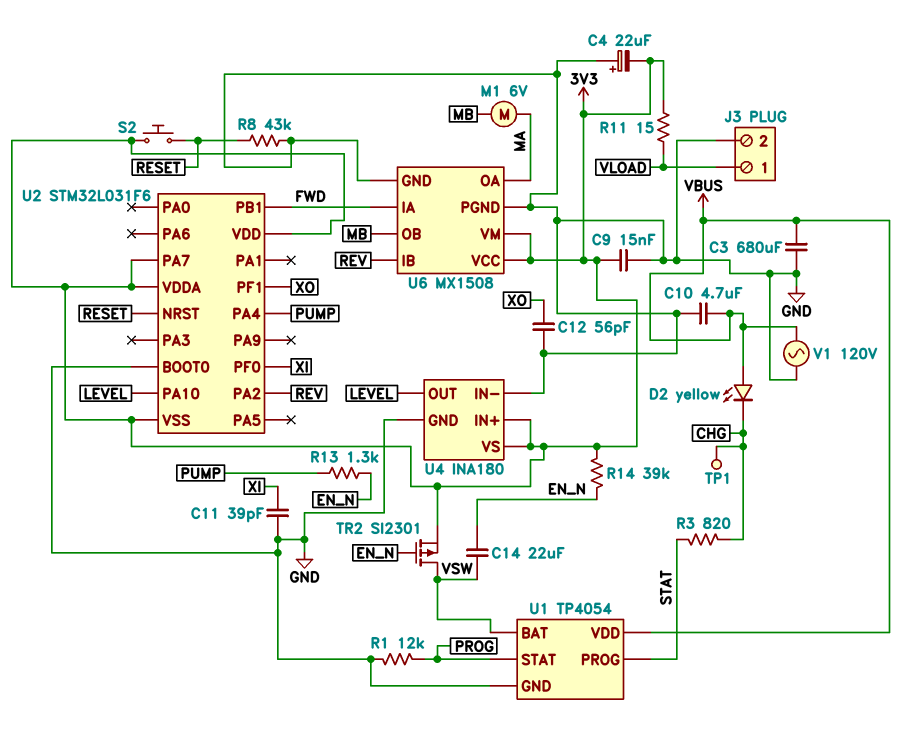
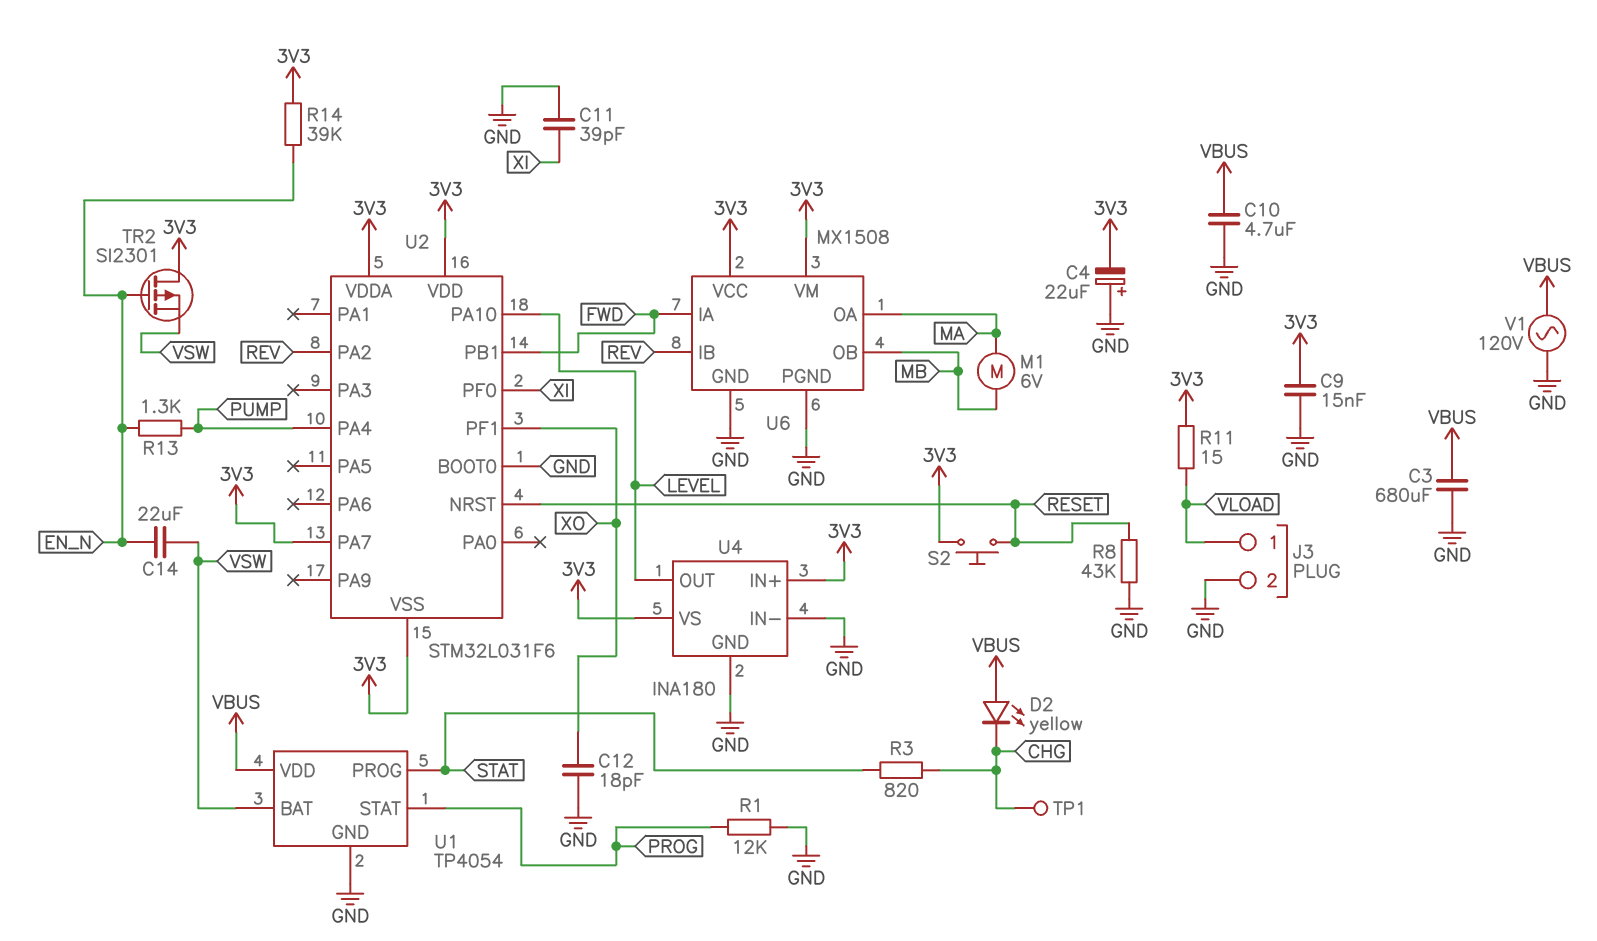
C12: 56pF (GND, XO) -> 18pF (GND, XO)
TR2: PMOS SI2301 (G EN_N, D VSW, S 3V3) -> PMOS SI2301 (G EN_N, D 3V3, S VSW)

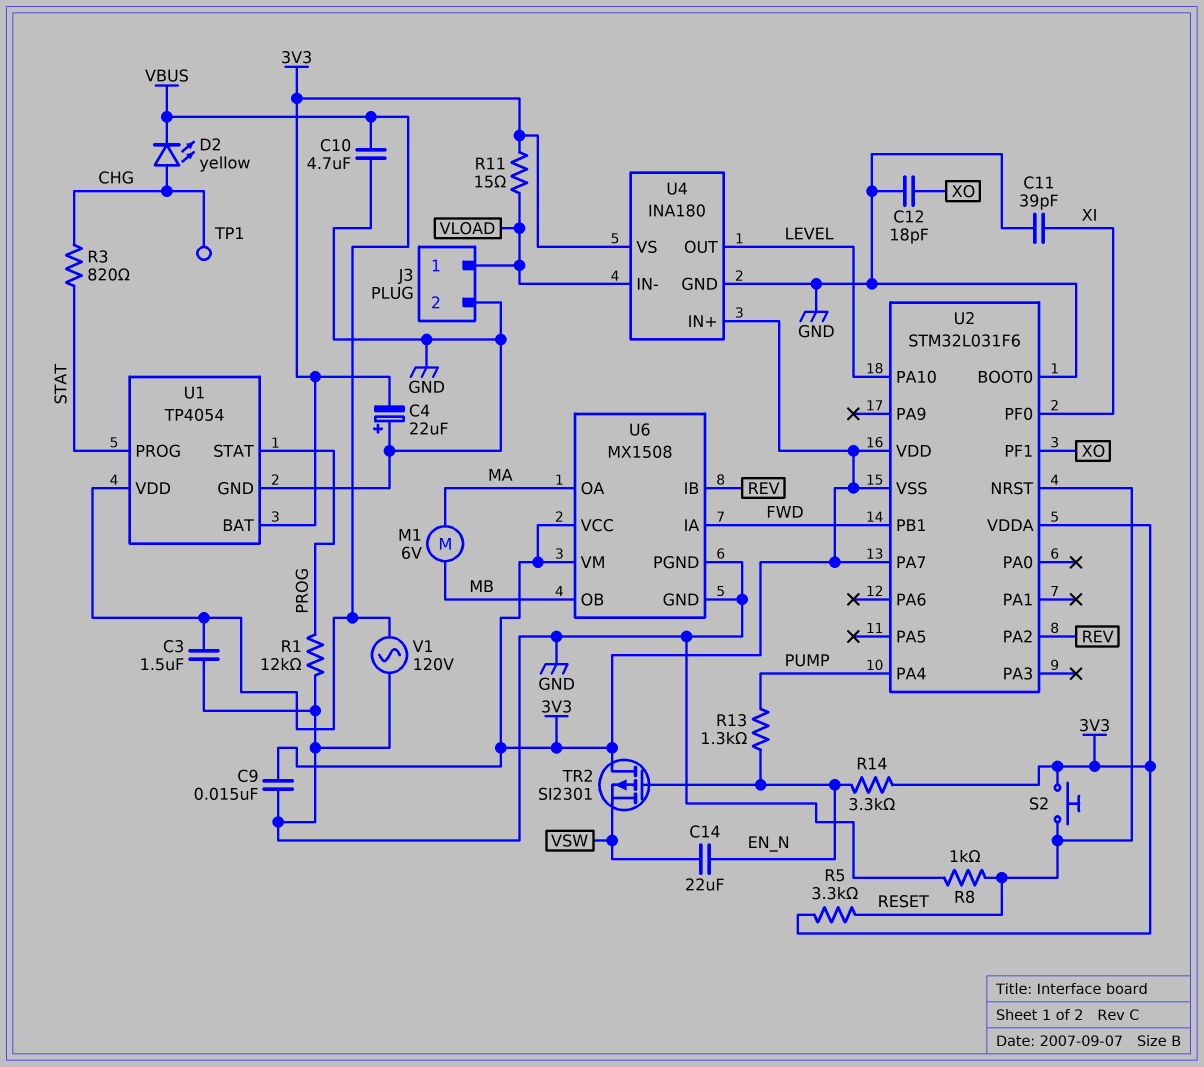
C3: 680uF (GND, VBUS) -> 1.5uF (GND, VBUS)
D2: LED yellow (A VBUS, K CHG) -> LED yellow (A CHG, K VBUS)
R5: none -> 3.3k (3V3, RESET)
R8: 43k (GND, RESET) -> 1k (GND, RESET)
R14: 39k (3V3, EN_N) -> 3.3k (3V3, EN_N)
U1 pin BAT: VSW -> 3V3
U4 pin IN-: GND -> VLOAD

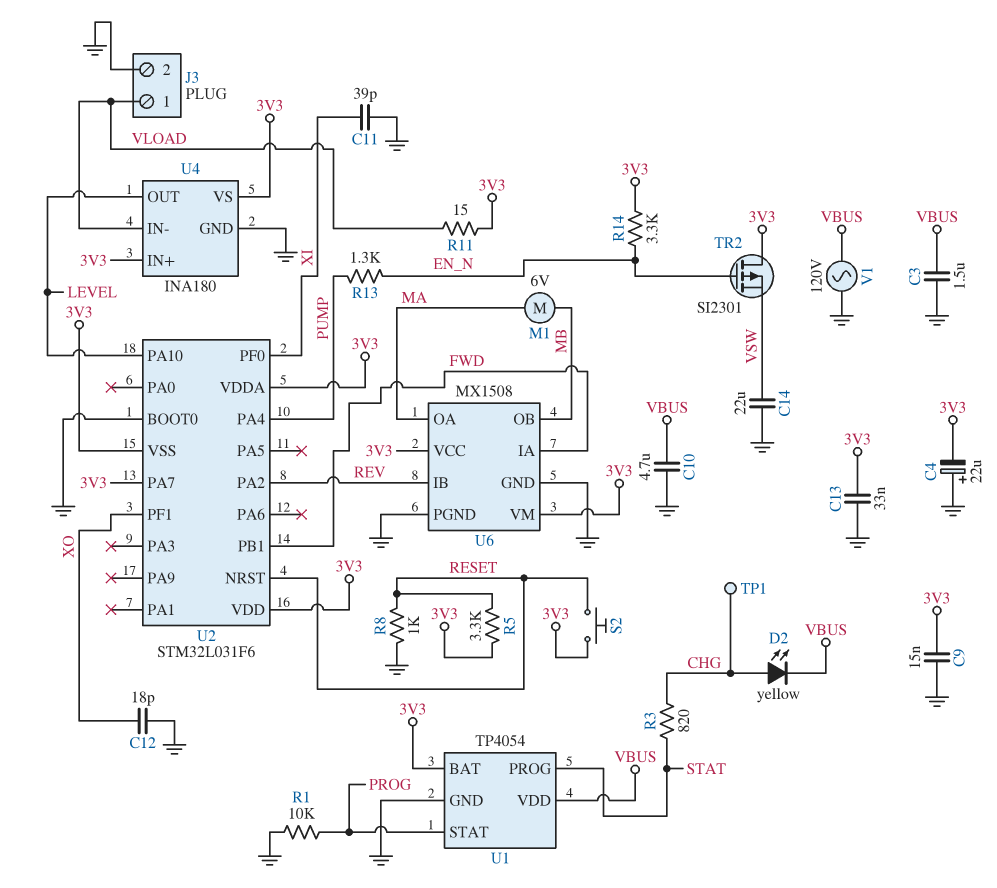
C13: none -> 33nF (3V3, GND)
C14: 22uF (EN_N, VSW) -> 22uF (GND, VSW)
R1: 12k (GND, PROG) -> 10k (GND, PROG)

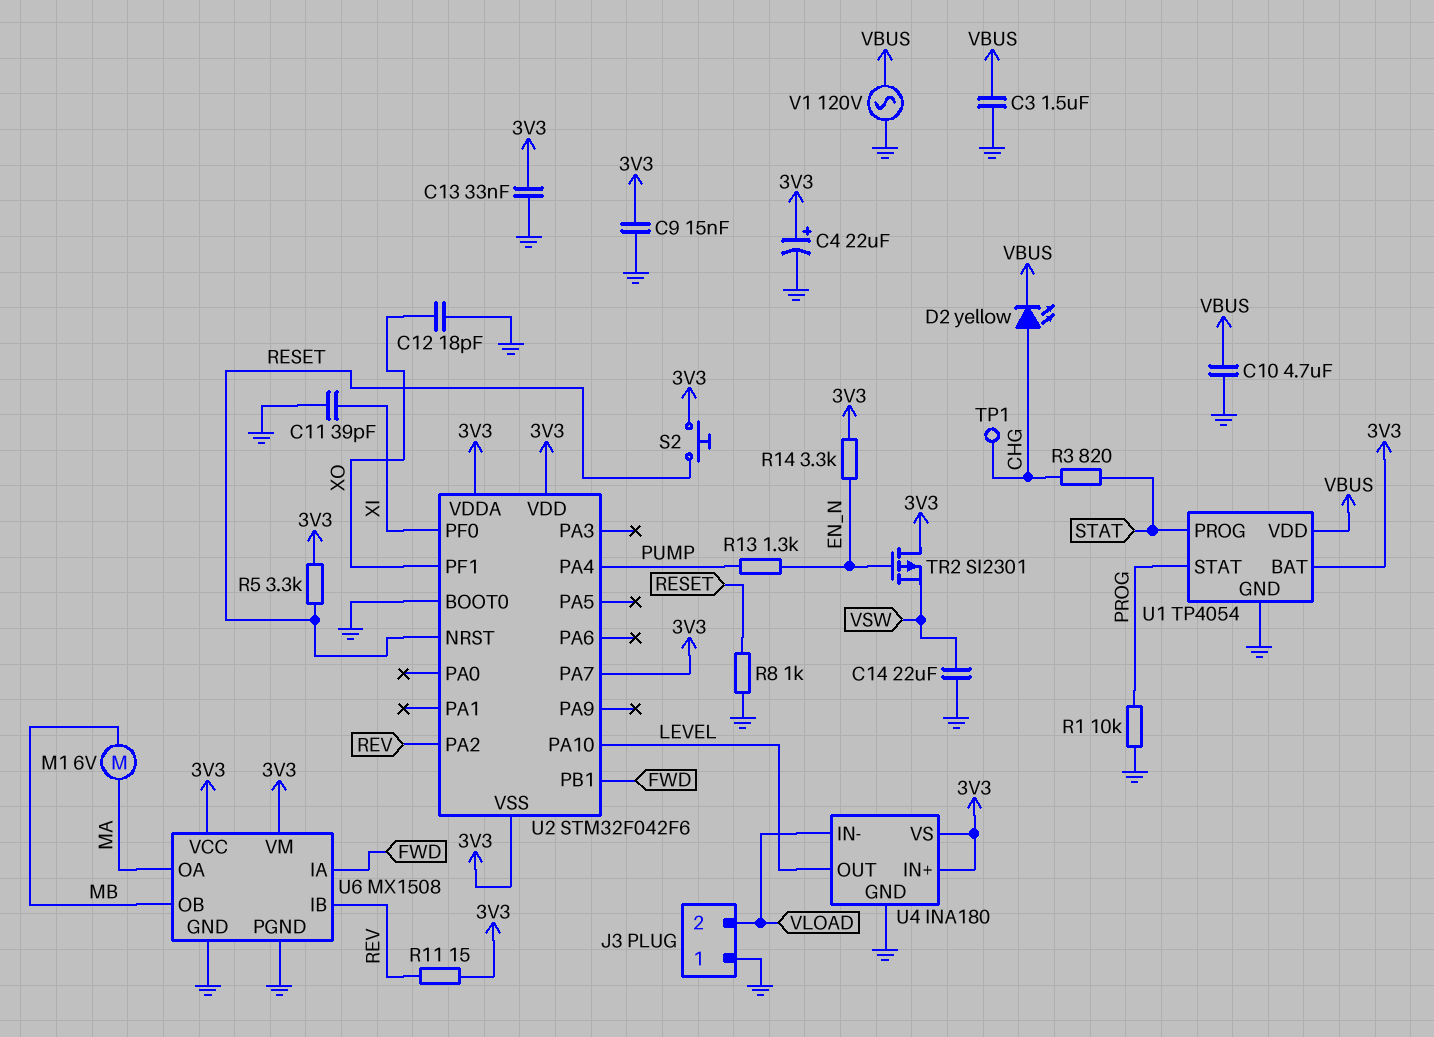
C4: 22uF (plus GND, minus 3V3) -> 22uF (plus 3V3, minus GND)
J3 pin 1: VLOAD -> GND
J3 pin 2: GND -> VLOAD
R11: 15 (3V3, VLOAD) -> 15 (3V3, REV)
U2: STM32L031F6 -> STM32F042F6

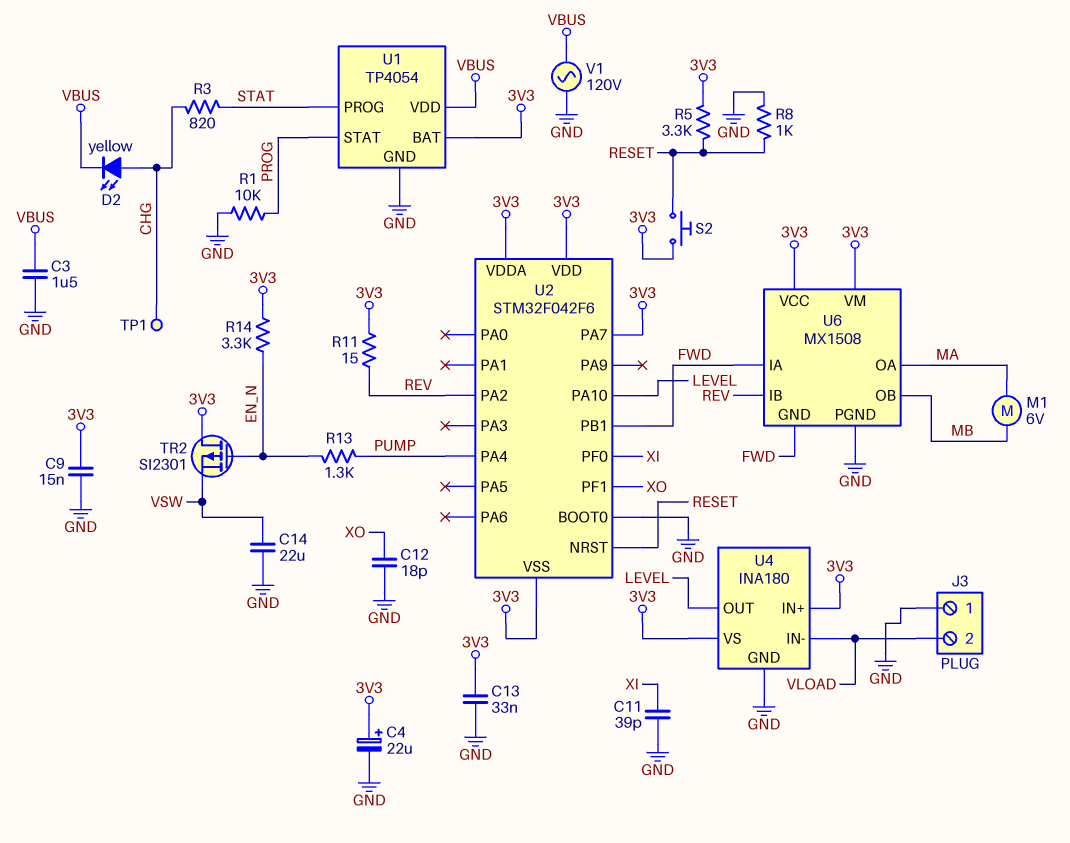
C10: 4.7uF (GND, VBUS) -> none
U6 pin GND: GND -> FWD

